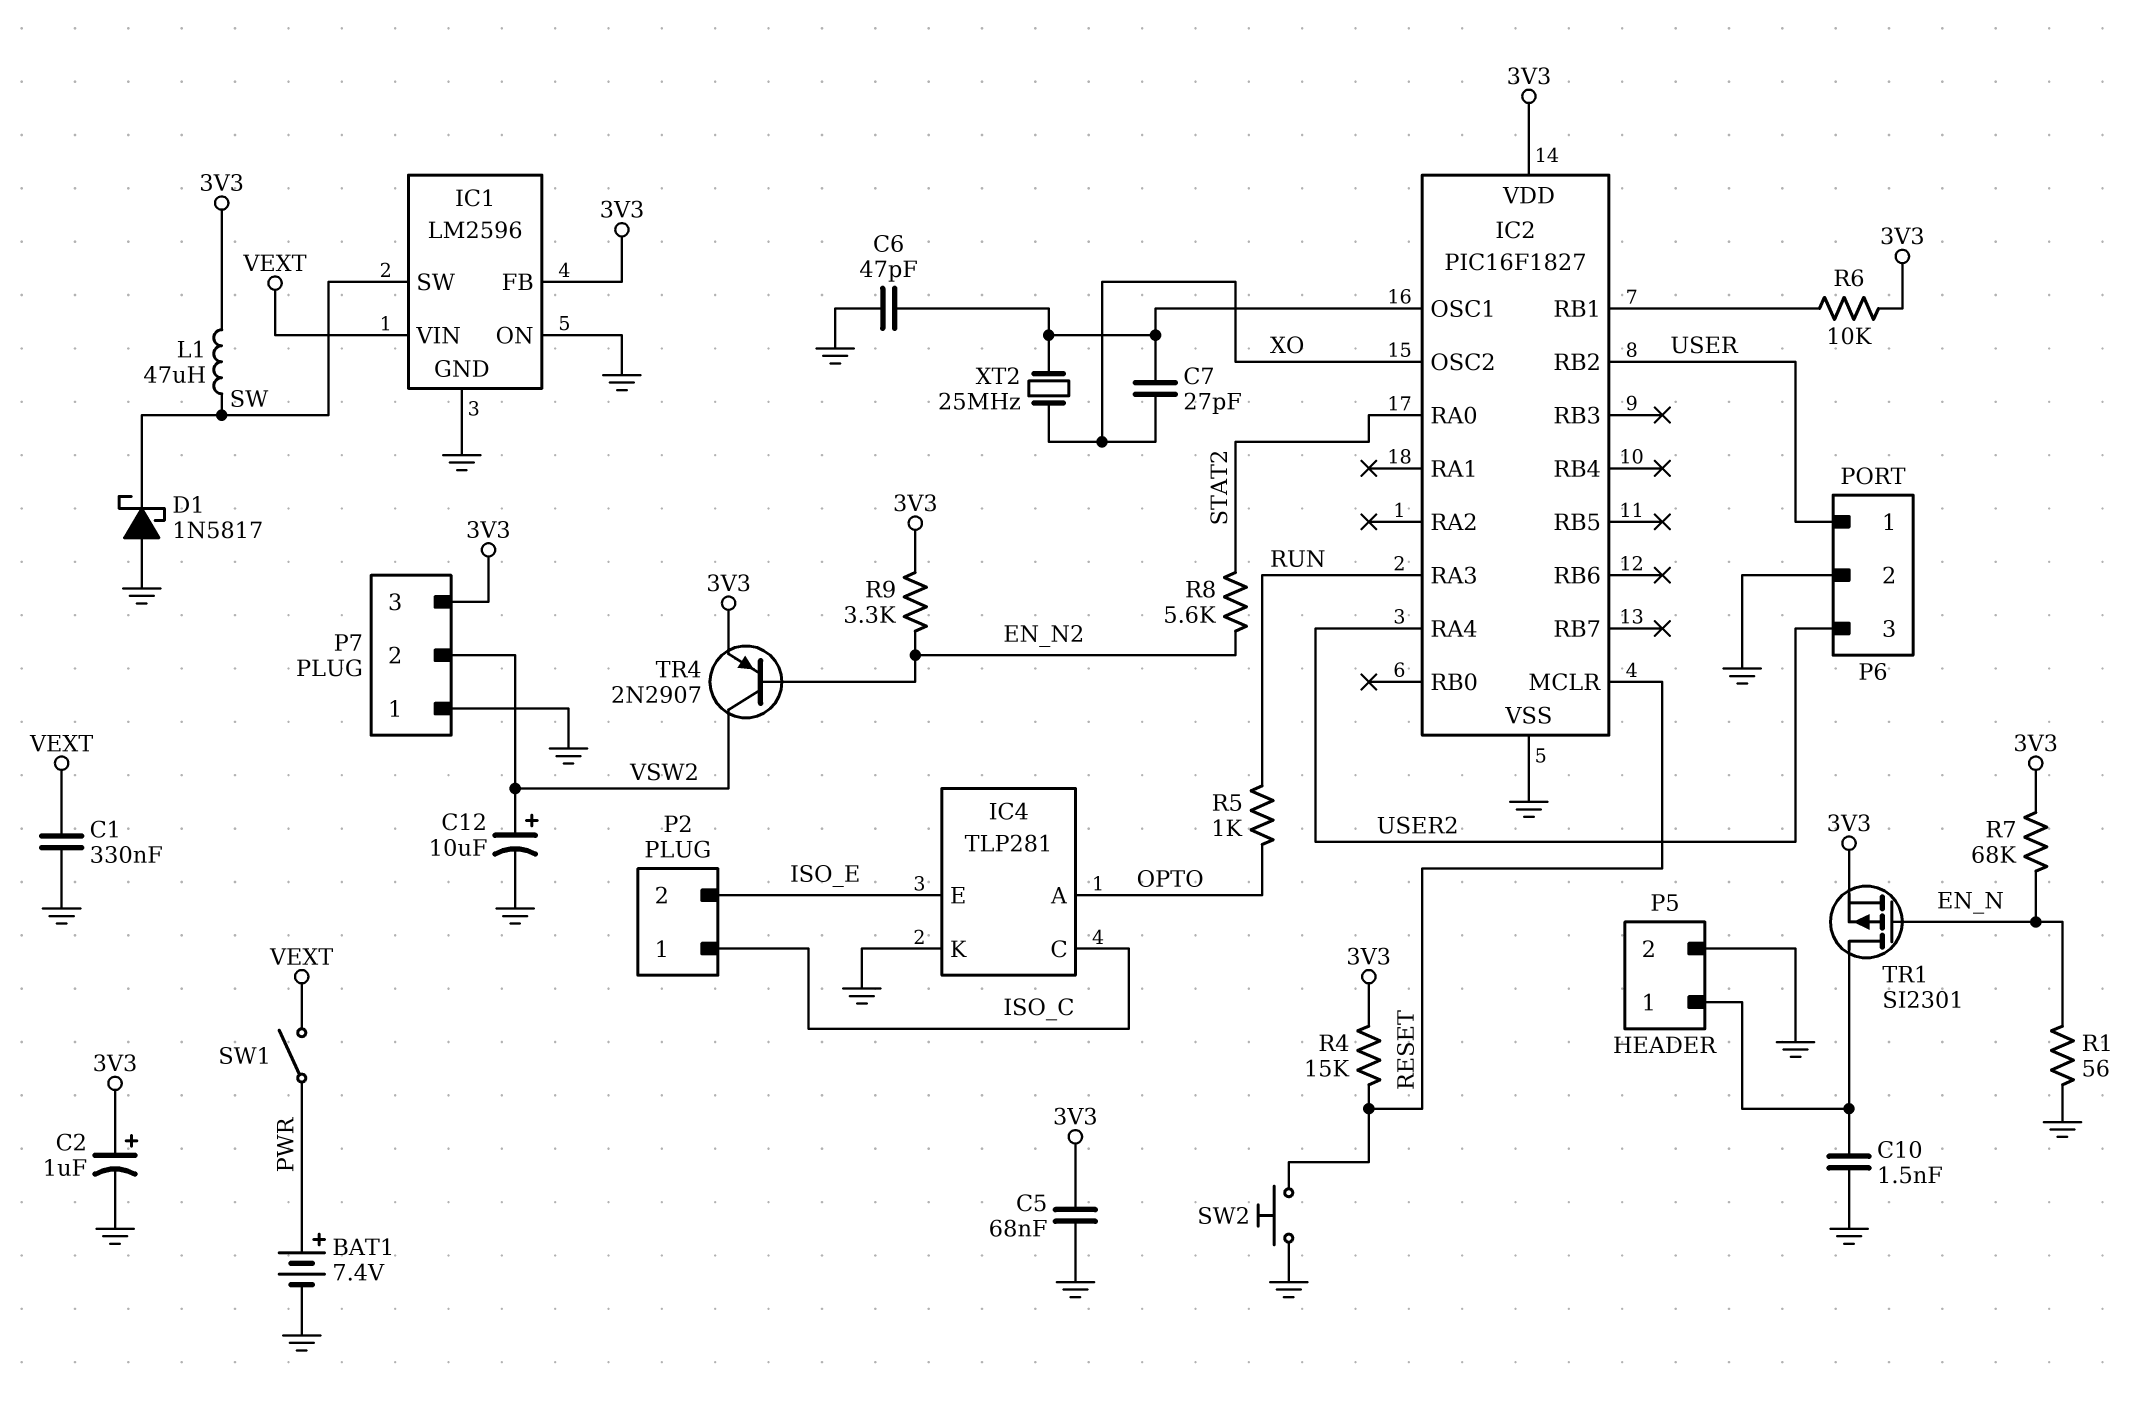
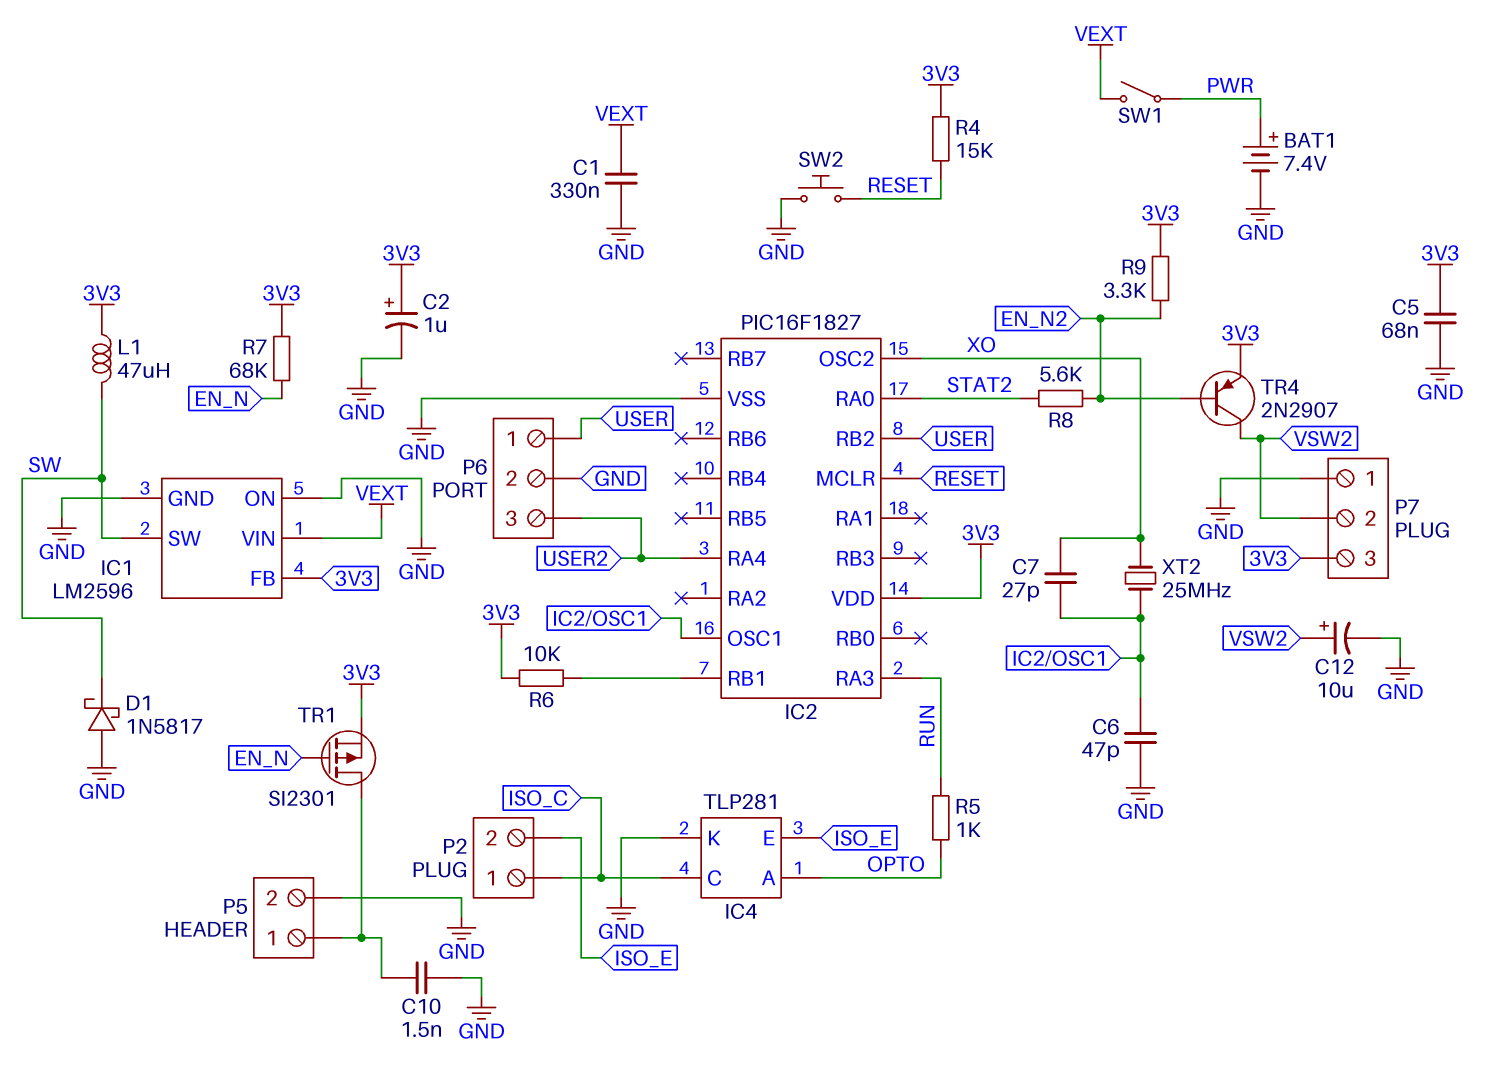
R1: 56 (EN_N, GND) -> none

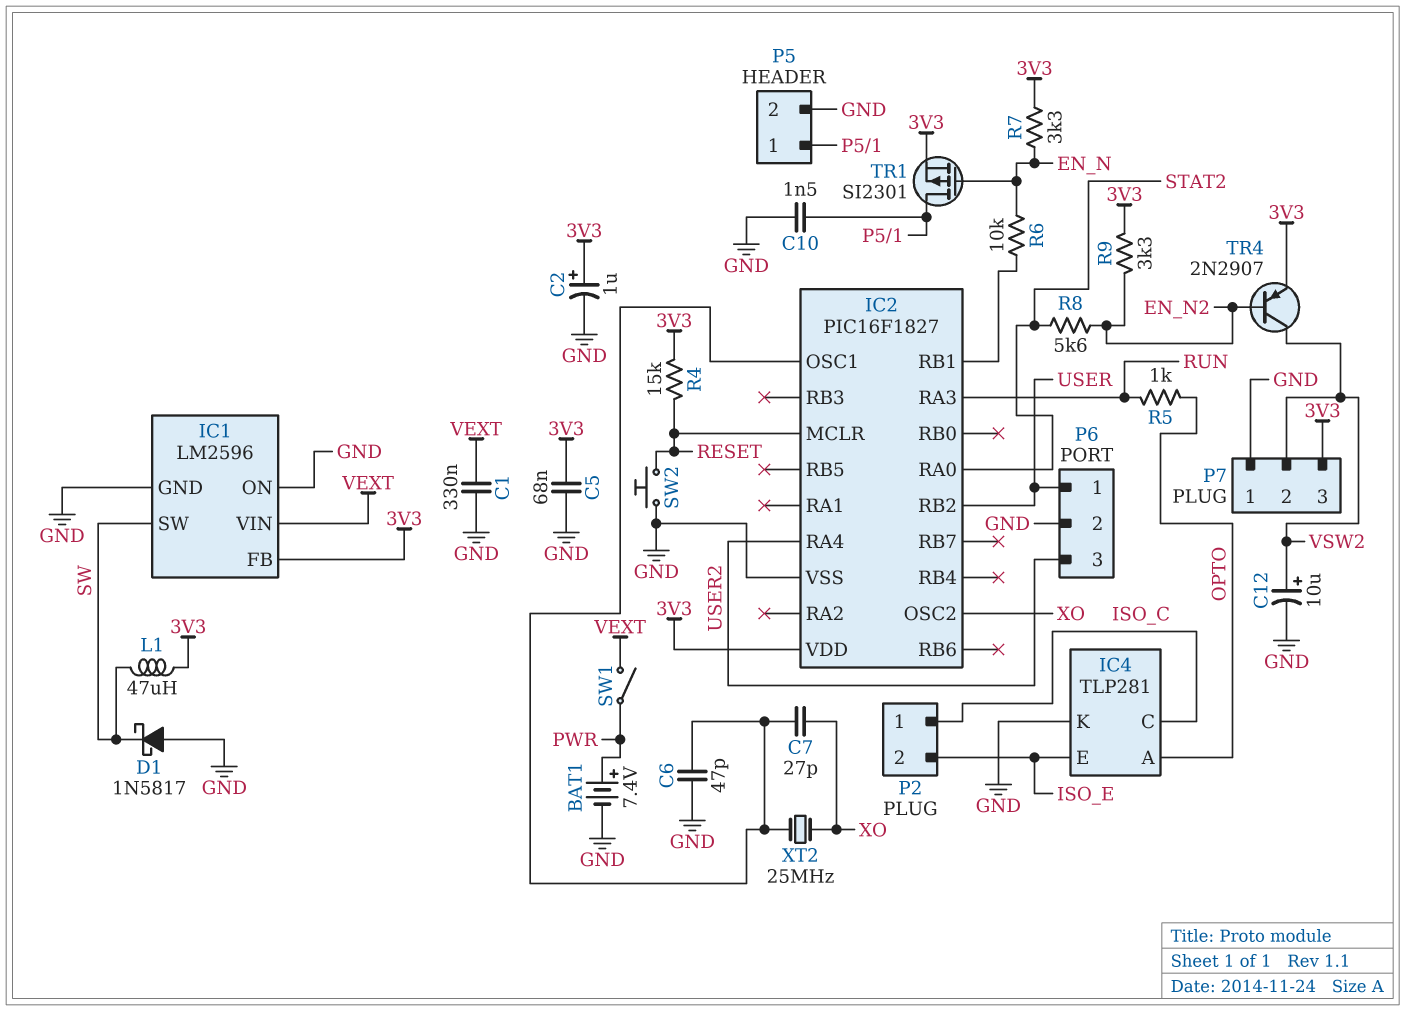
R6: 10k (3V3, IC2/RB1) -> 10k (EN_N, IC2/RB1)
R7: 68k (3V3, EN_N) -> 3.3k (3V3, EN_N)

